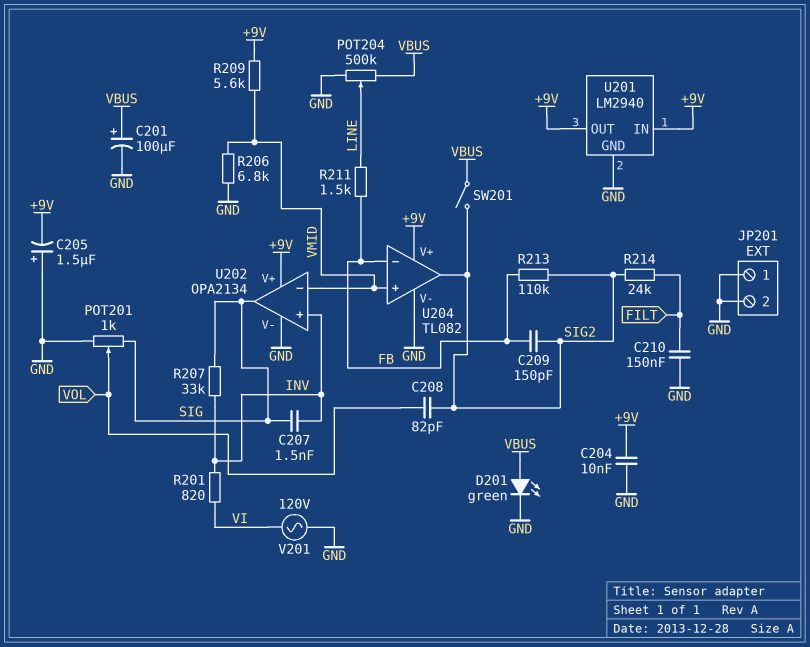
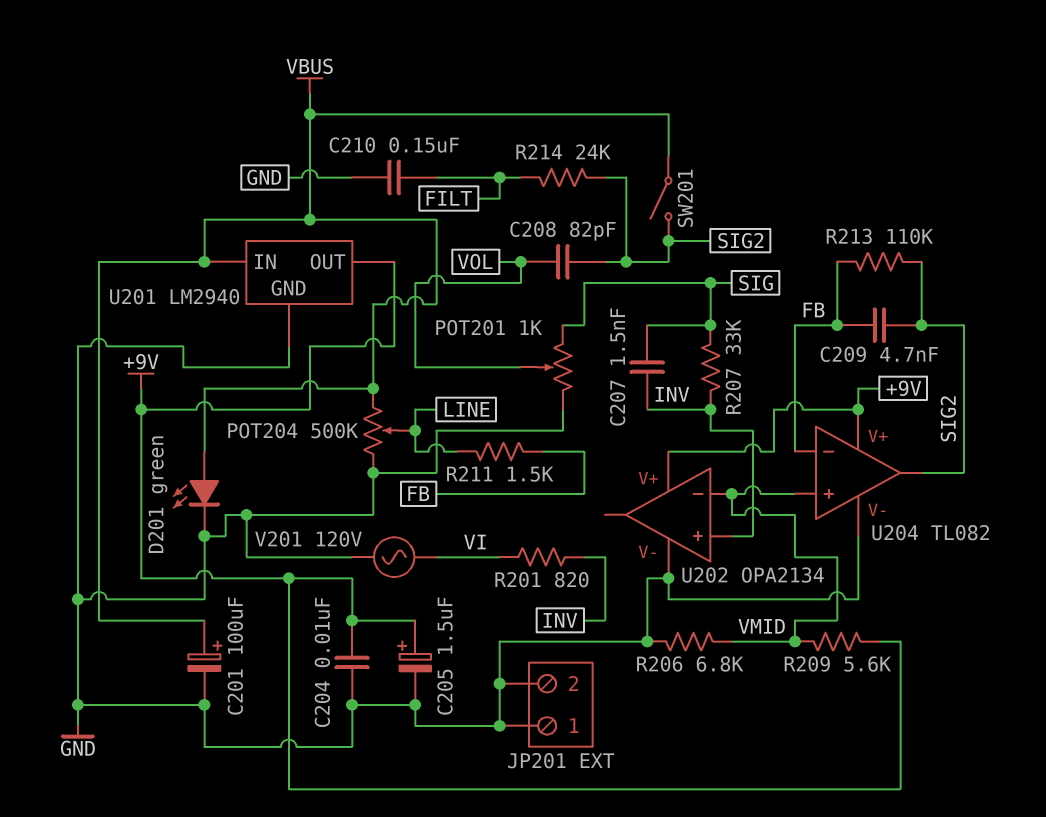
C205: 1.5uF (plus GND, minus +9V) -> 1.5uF (plus +9V, minus GND)
C209: 150pF (FB, SIG2) -> 4.7nF (FB, SIG2)
U201 pin IN: +9V -> VBUS
U202 pin out: SIG -> none

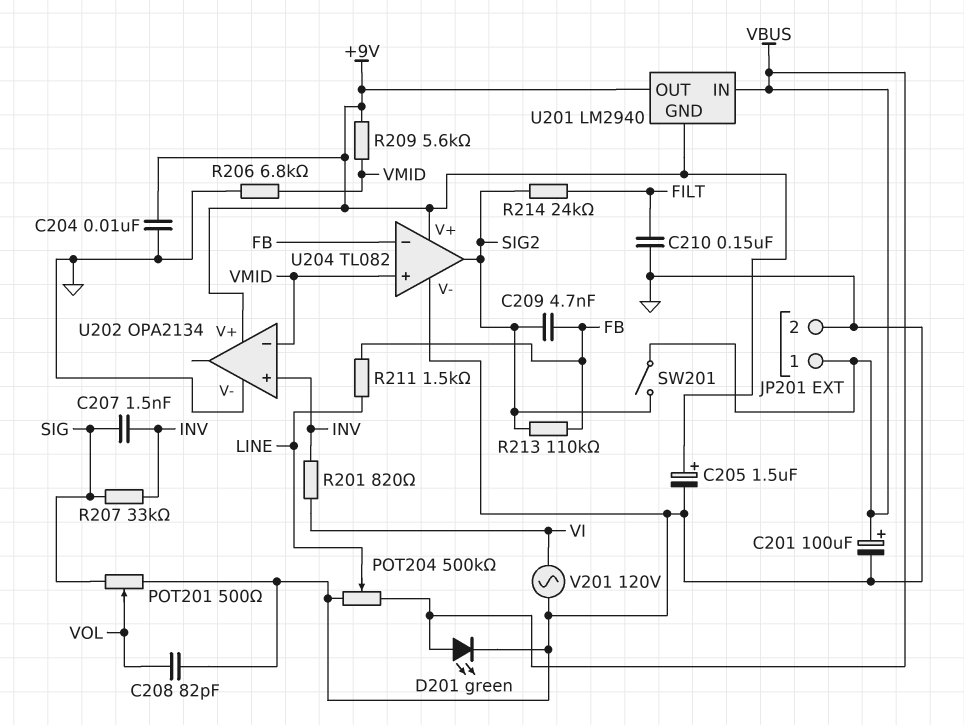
C208: 82pF (SIG2, VOL) -> 82pF (GND, VOL)
JP201 pin 1: GND -> VBUS
POT201: 1k (GND, SIG, wiper VOL) -> 500 (GND, SIG, wiper VOL)
U201 pin GND: GND -> +9V

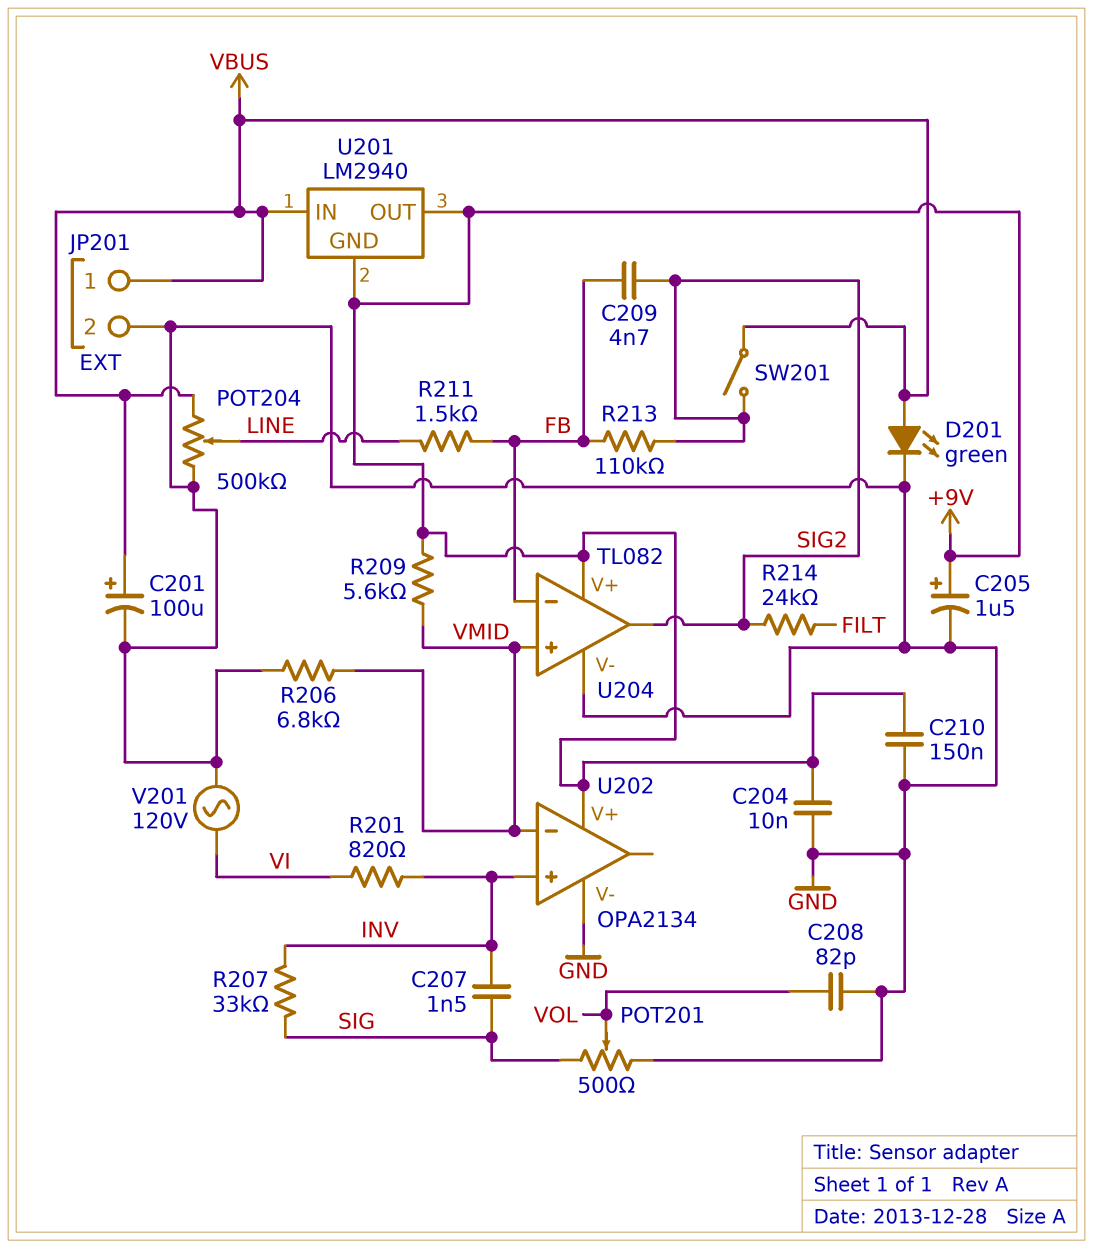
C210: 150nF (FILT, GND) -> 150nF (+9V, GND)

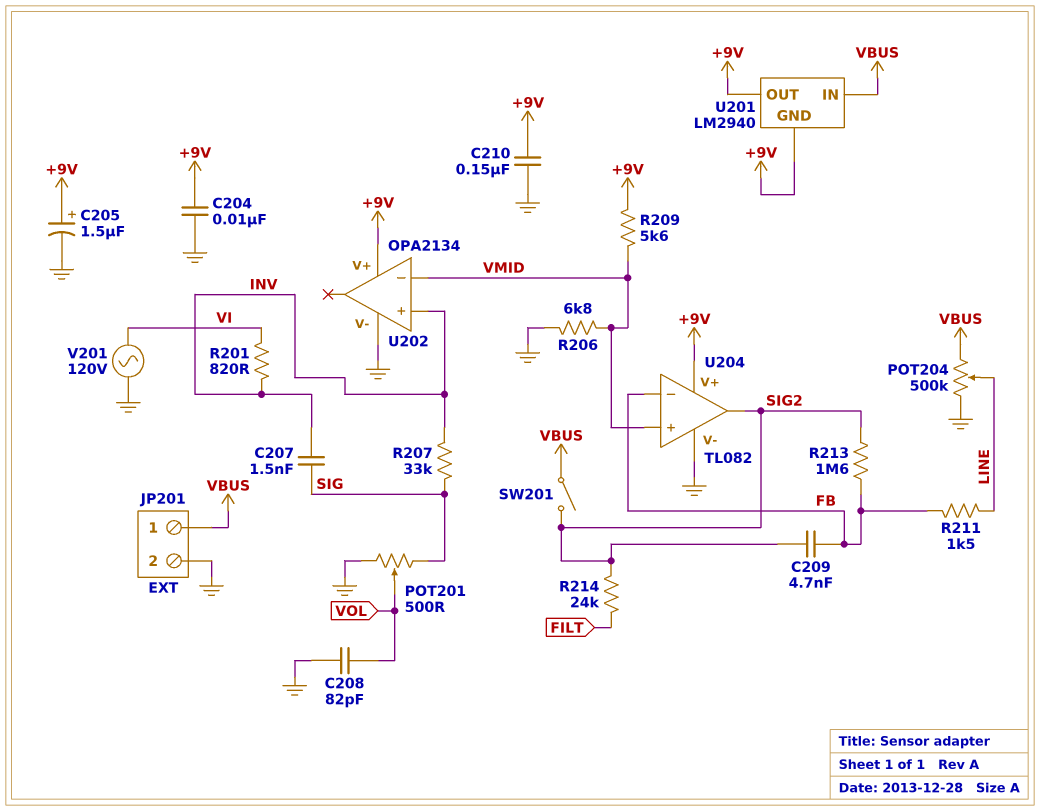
C201: 100uF (plus VBUS, minus GND) -> none
D201: LED green (A VBUS, K GND) -> none
R213: 110k (FB, SIG2) -> 1.6M (FB, SIG2)

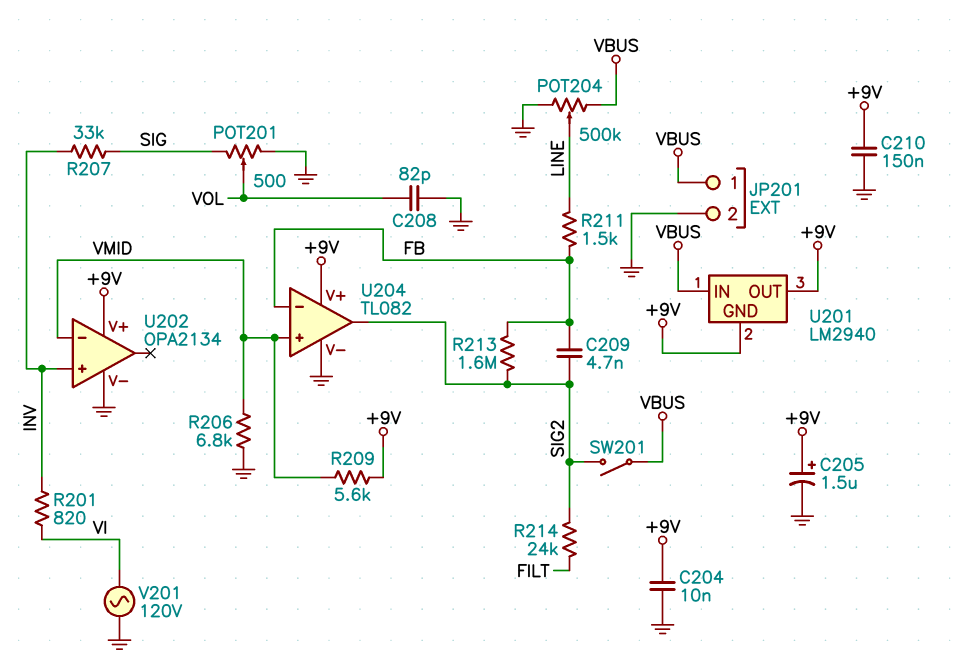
C207: 1.5nF (INV, SIG) -> none

